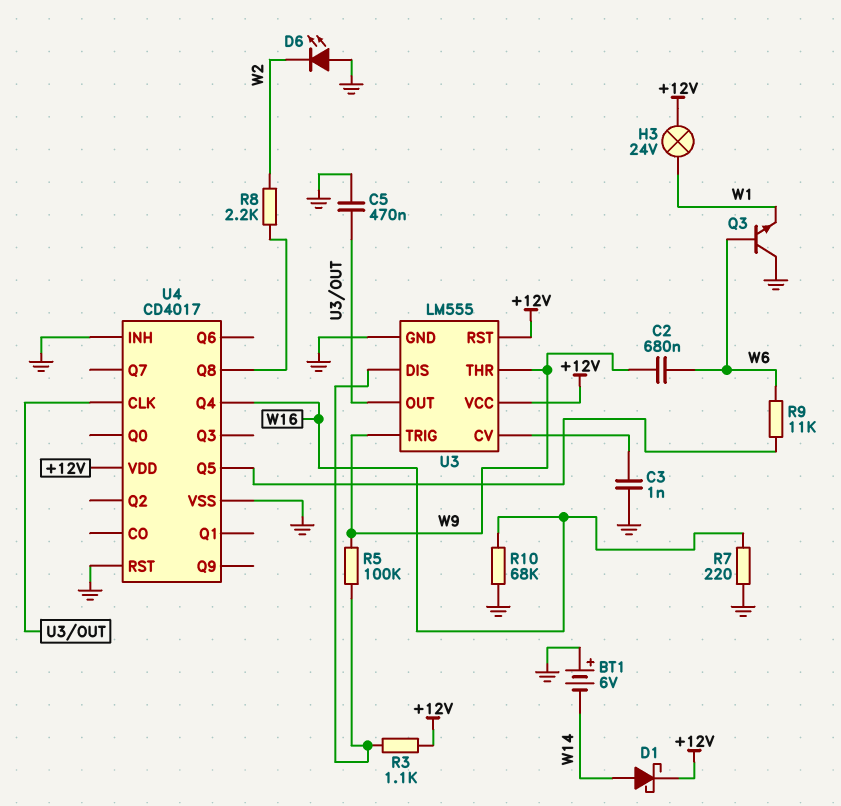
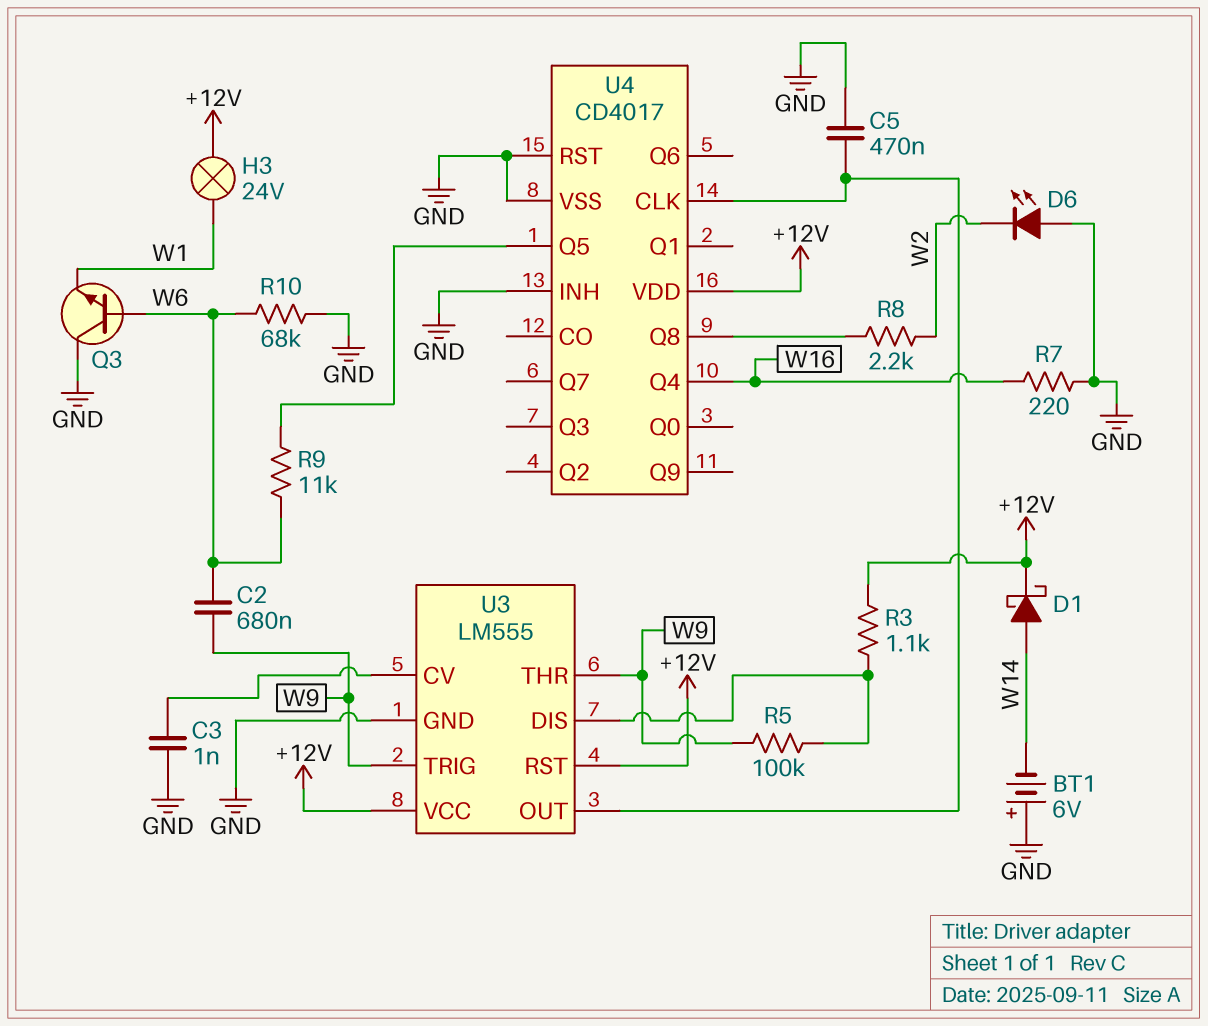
R10: 68k (GND, W16) -> 68k (GND, W6)

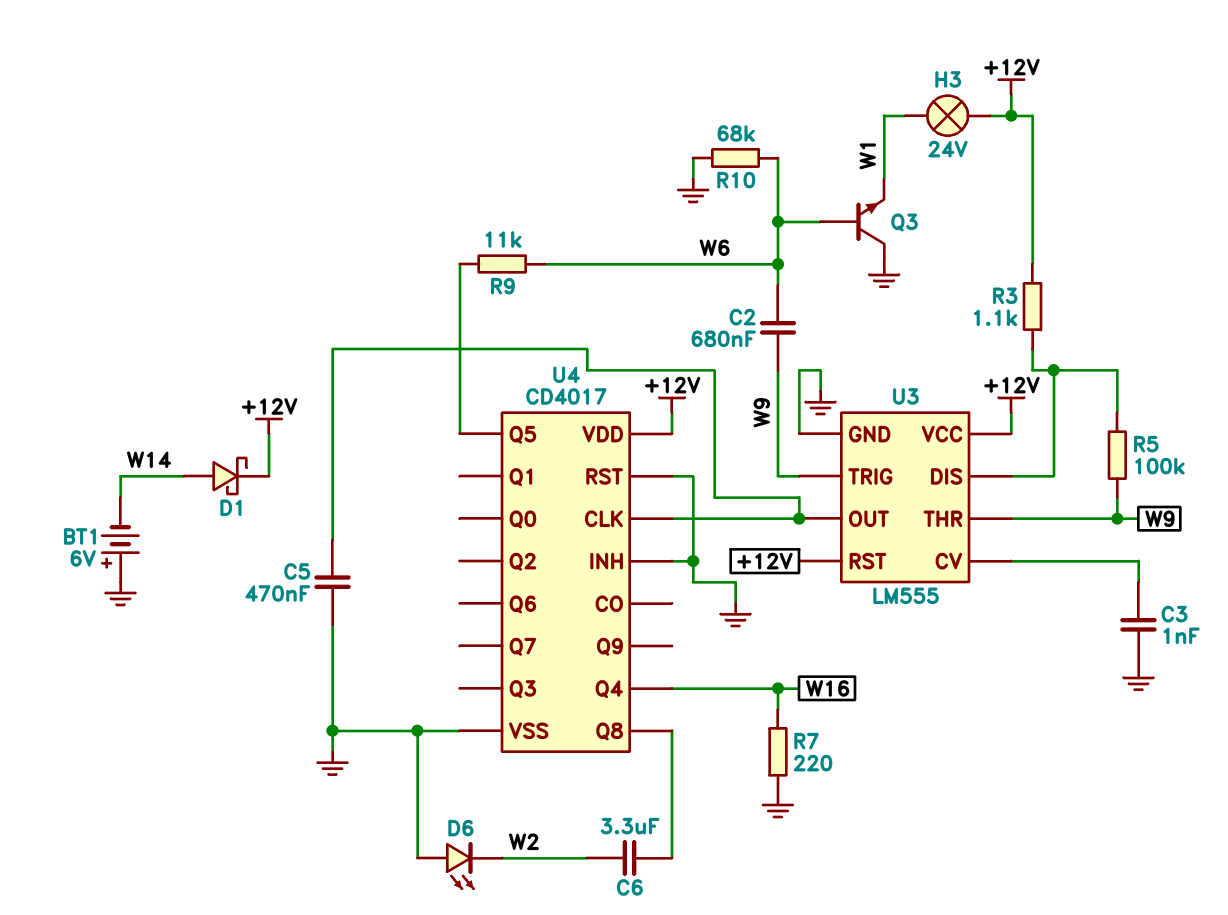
C6: none -> 3.3uF (U4/Q8, W2)
R8: 2.2k (U4/Q8, W2) -> none

